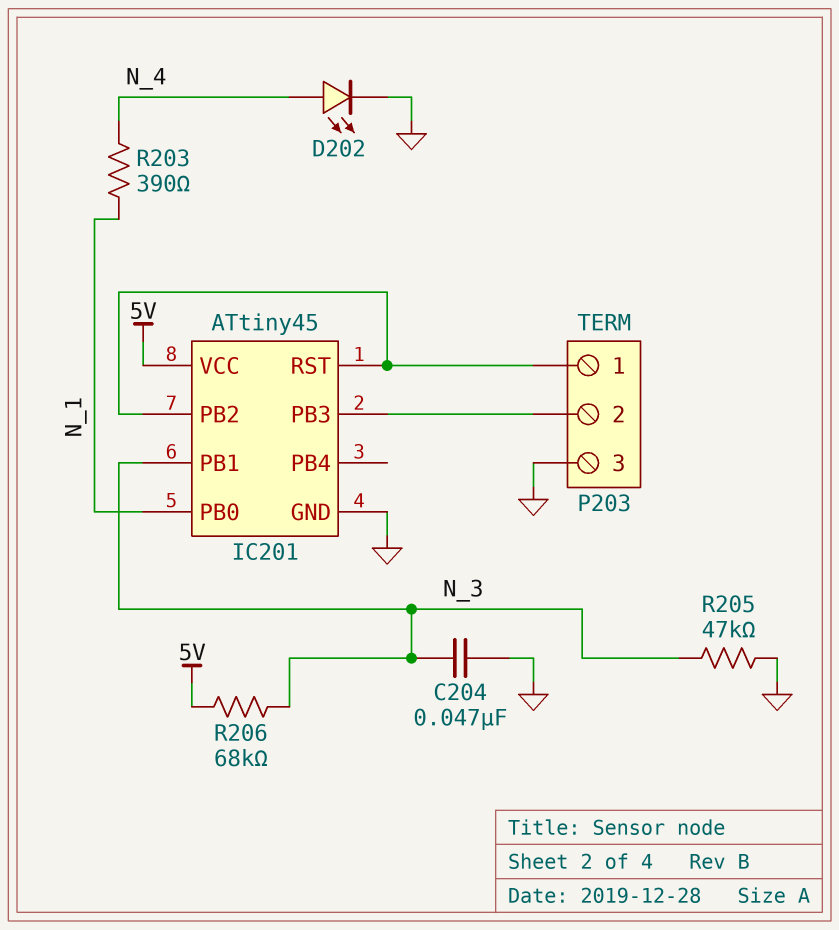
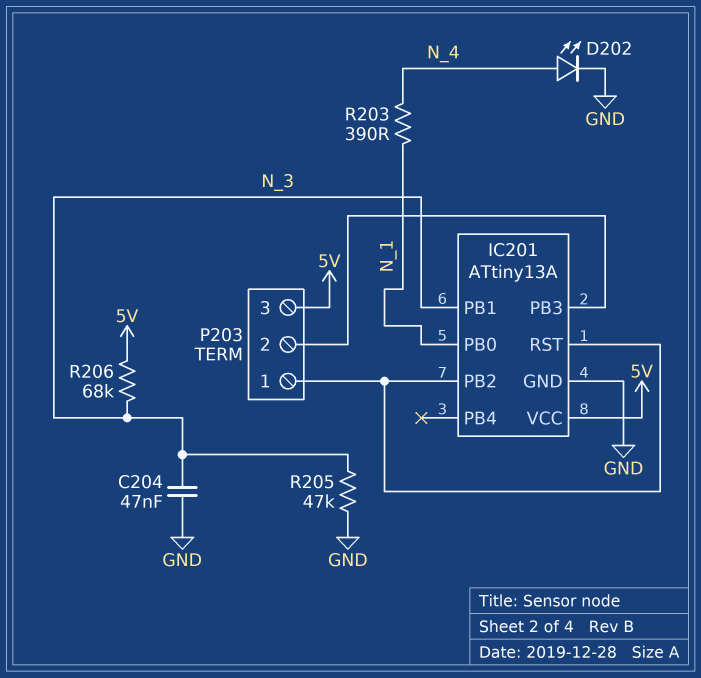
IC201: ATtiny45 -> ATtiny13A
P203 pin 3: GND -> 5V

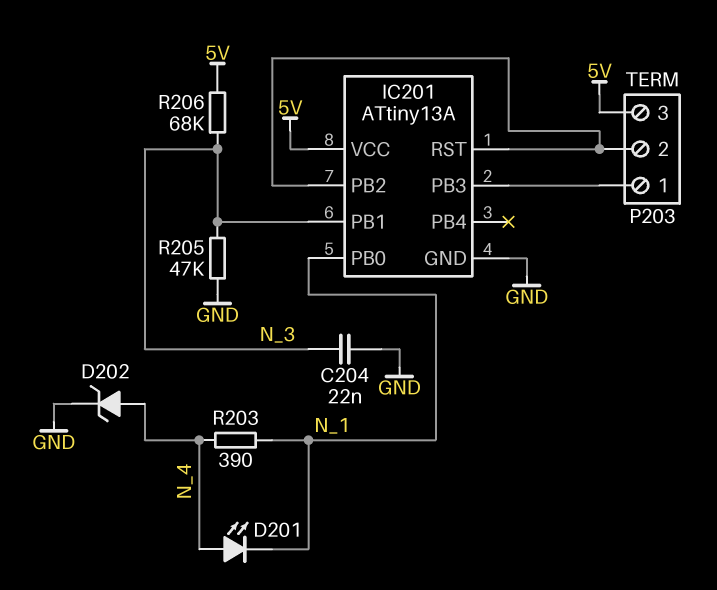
C204: 47nF (GND, N_3) -> 22nF (GND, N_3)
D201: none -> LED (A N_4, K N_1)
D202: LED (A N_4, K GND) -> zener (A N_4, K GND)
P203 pin 1: IC201/PB2 -> IC201/PB3
P203 pin 2: IC201/PB3 -> IC201/PB2

